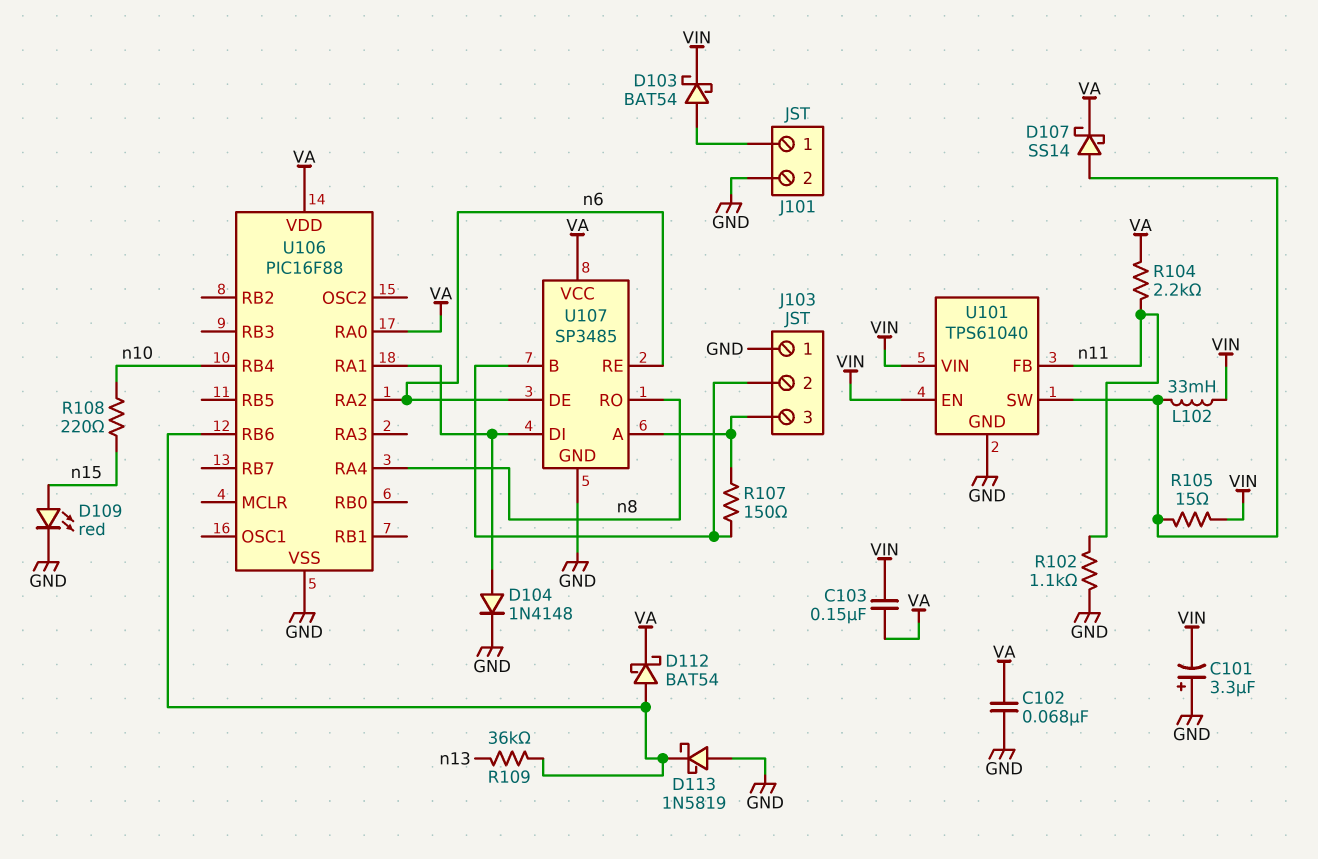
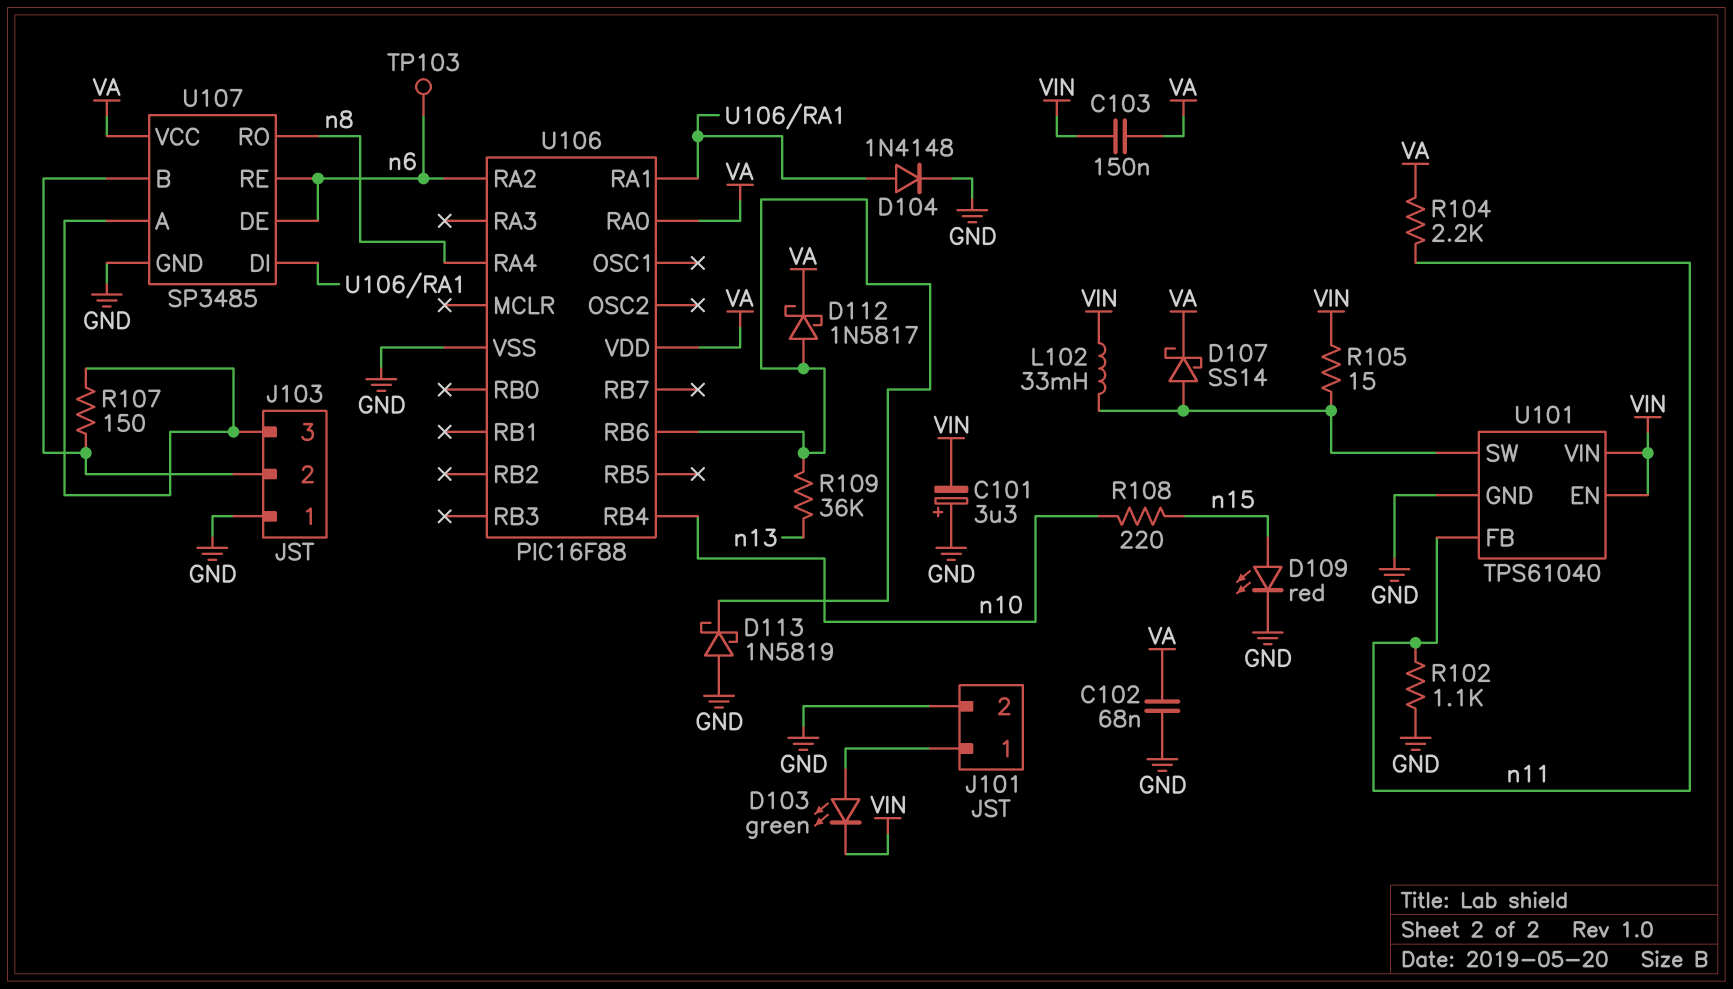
D103: schottky BAT54 (A J101/1, K VIN) -> LED green (A J101/1, K VIN)
D112: schottky BAT54 (A U106/RB6, K VA) -> schottky 1N5817 (A U106/RB6, K VA)
TP103: none -> test point (n6)

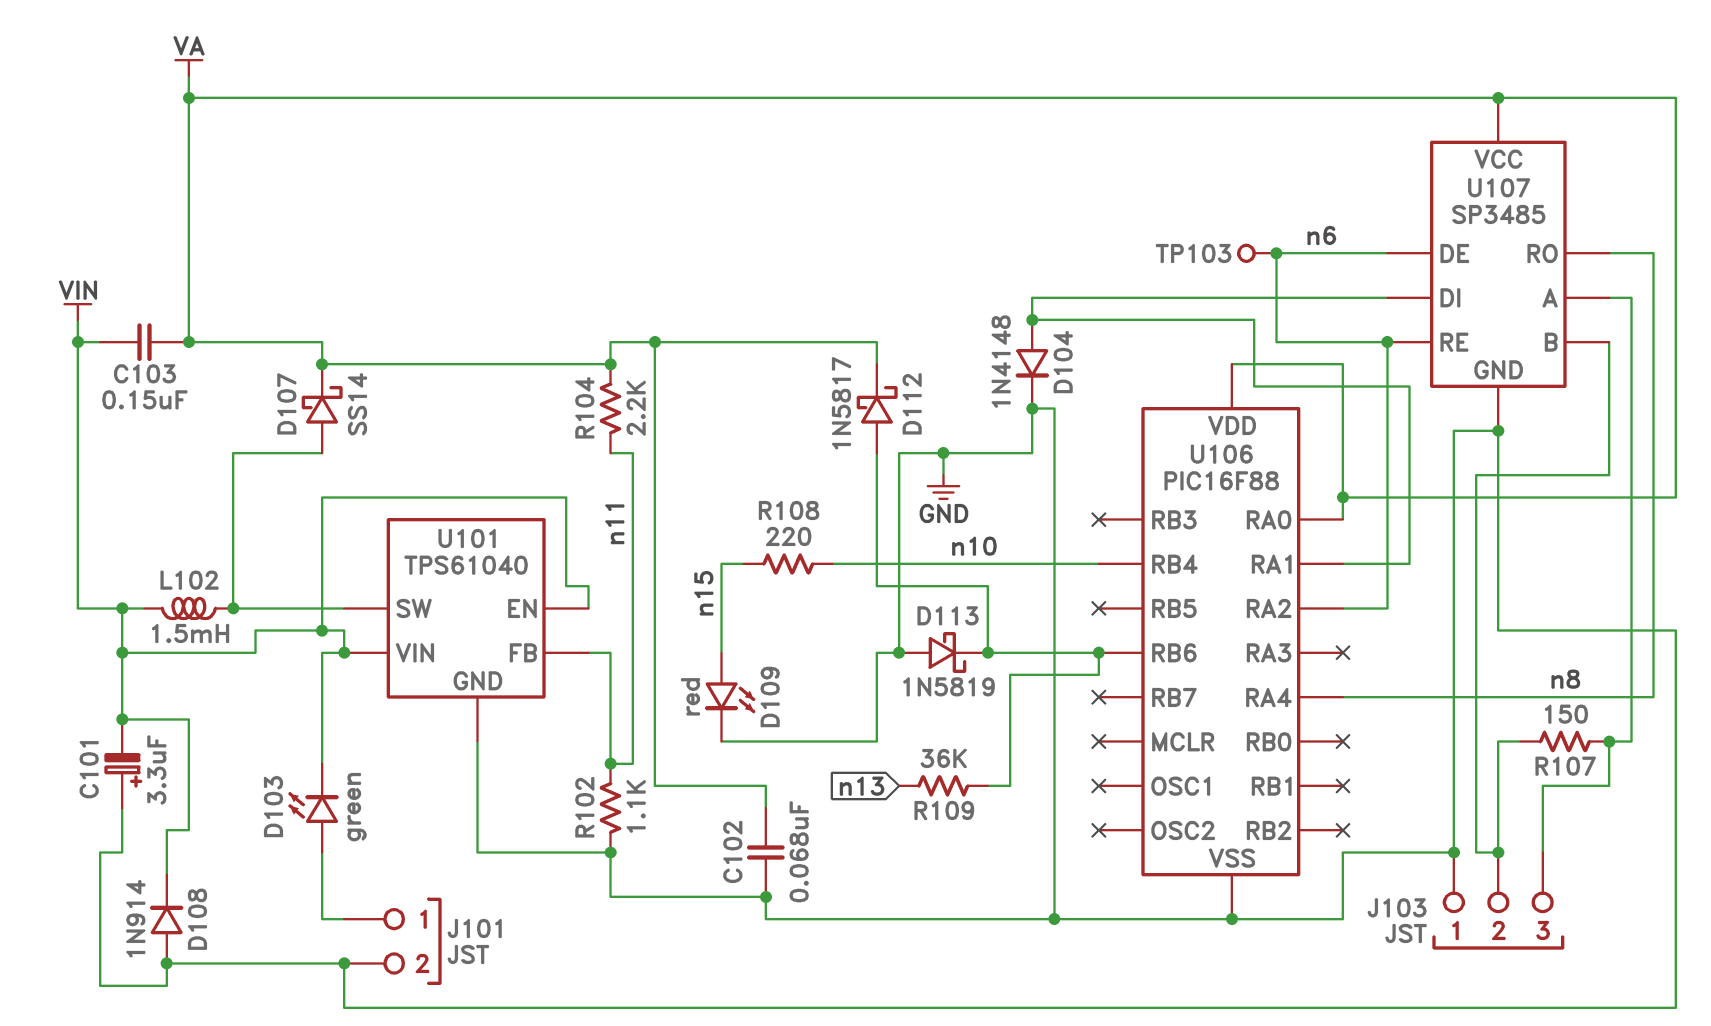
D108: none -> diode 1N914 (A GND, K VIN)
L102: 33mH (U101/SW, VIN) -> 1.5mH (U101/SW, VIN)
R105: 15 (U101/SW, VIN) -> none

